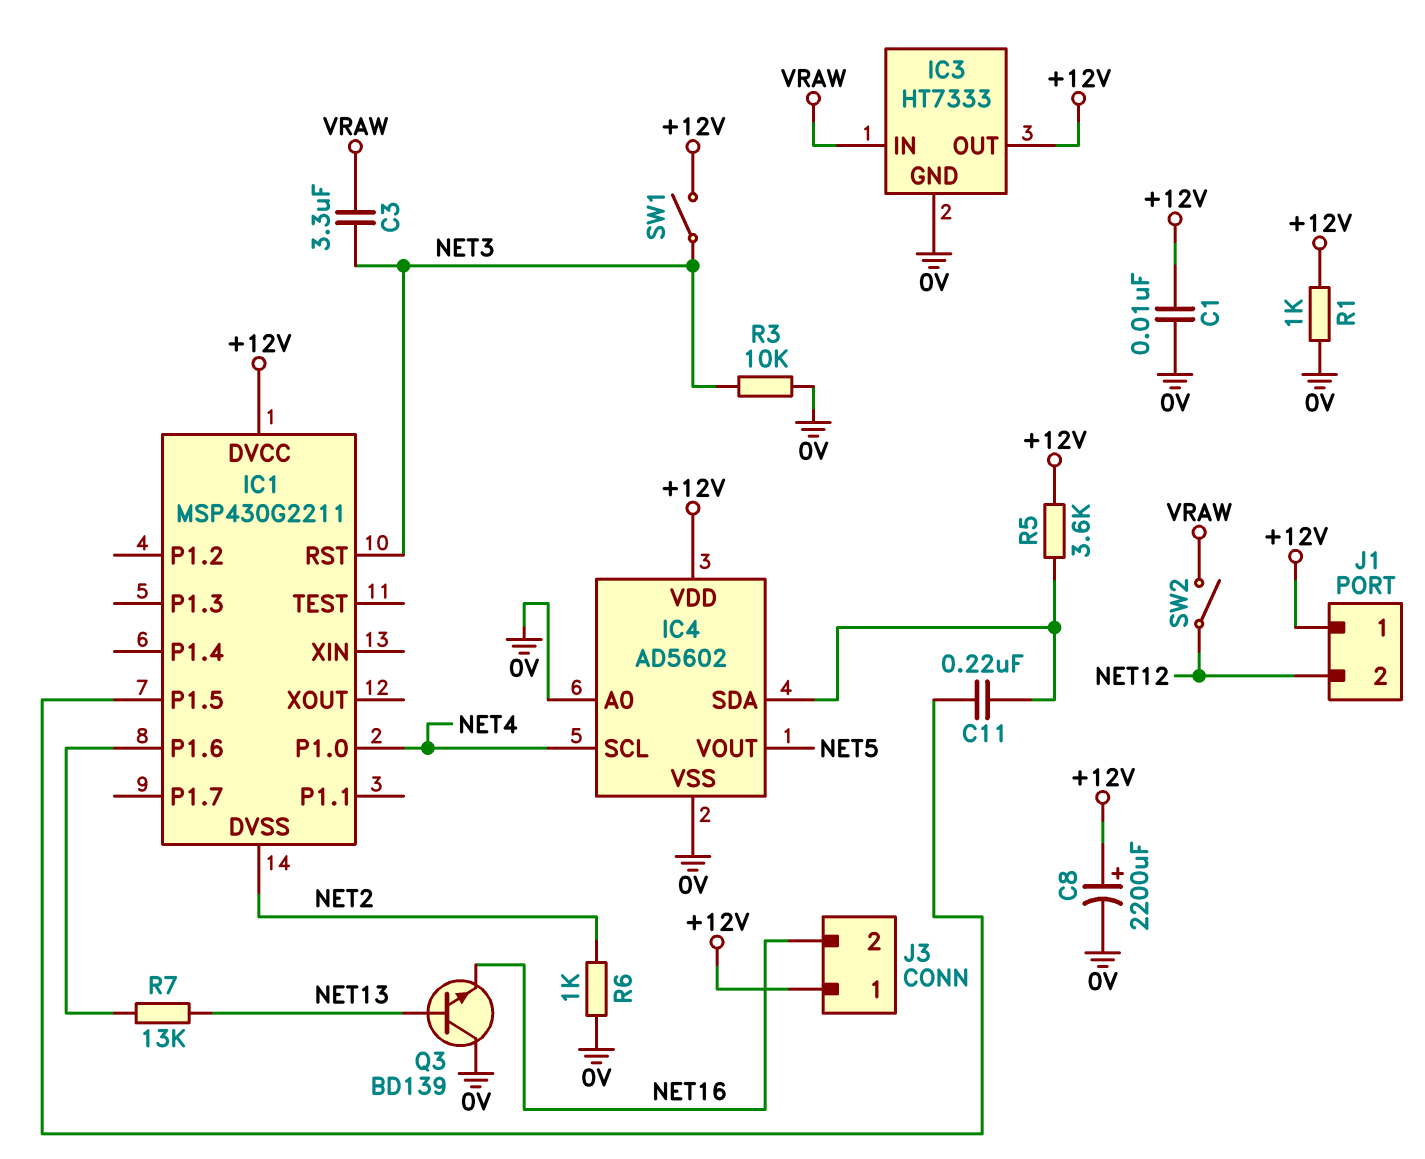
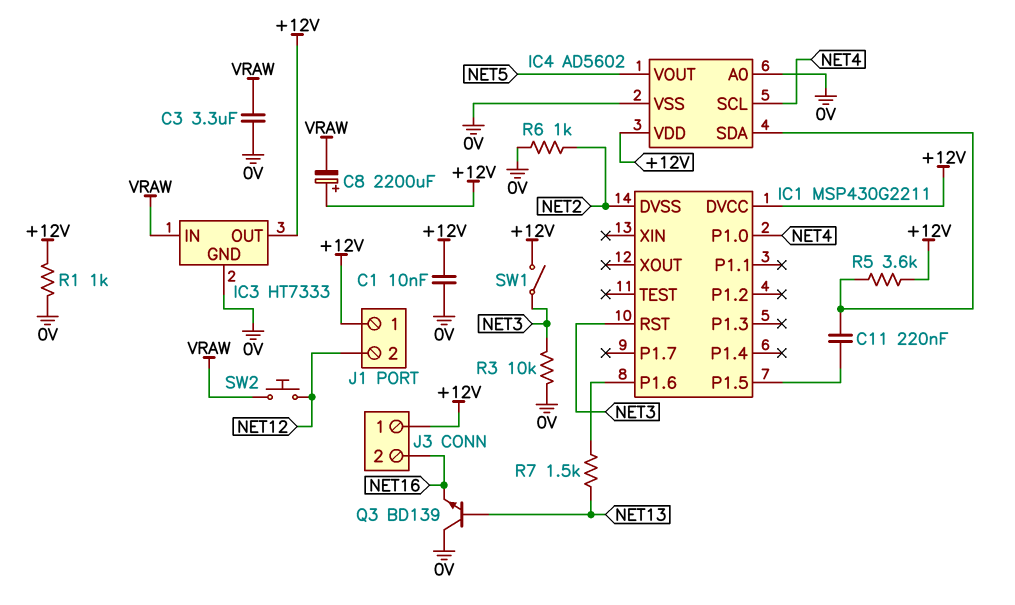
C3: 3.3uF (NET3, VRAW) -> 3.3uF (0V, VRAW)
C8: 2200uF (plus +12V, minus 0V) -> 2200uF (plus +12V, minus VRAW)
R7: 13k (IC1/P1.6, NET13) -> 1.5k (IC1/P1.6, NET13)
SW2: switch (NET12, VRAW) -> button (NET12, VRAW)

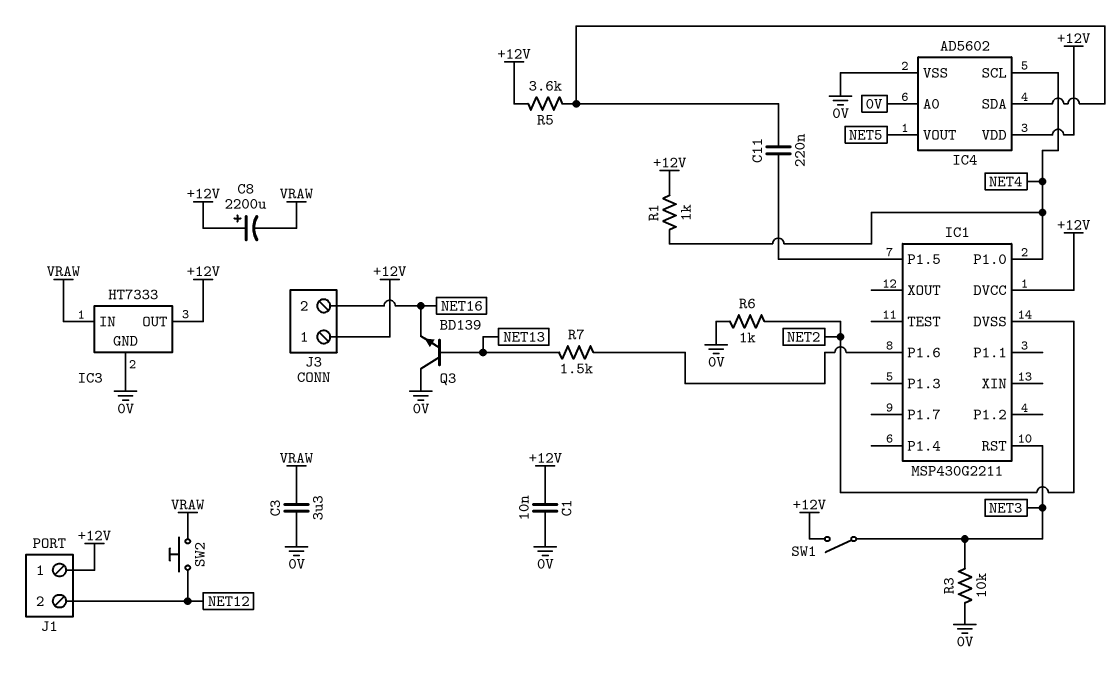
R1: 1k (+12V, 0V) -> 1k (+12V, NET4)

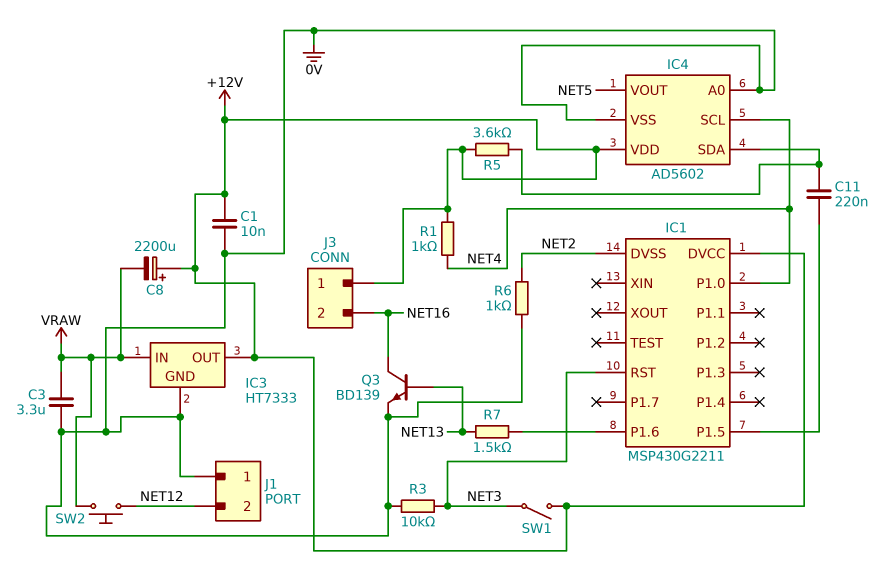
J1 pin 1: +12V -> 0V
Q3: NPN BD139 (B NET13, C 0V, E NET16) -> NPN BD139 (B NET13, C NET16, E 0V)

